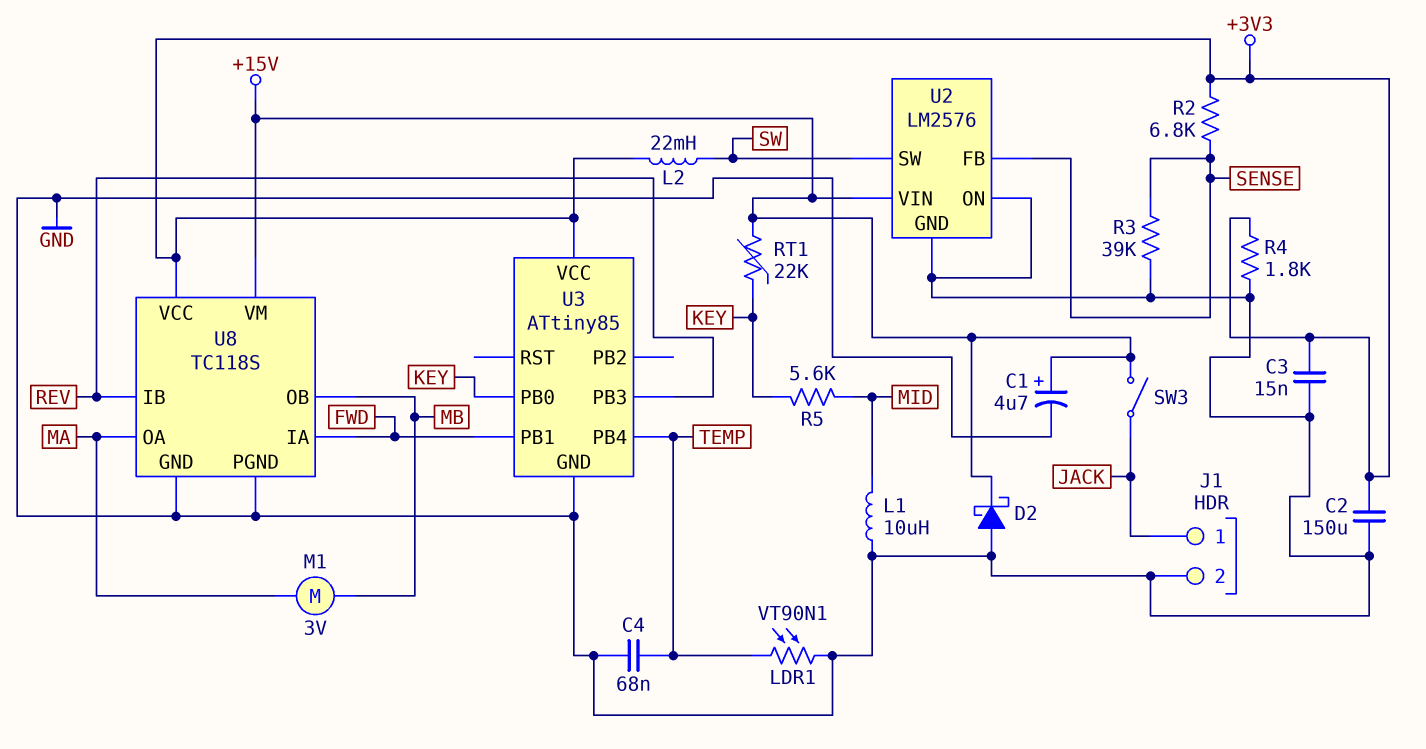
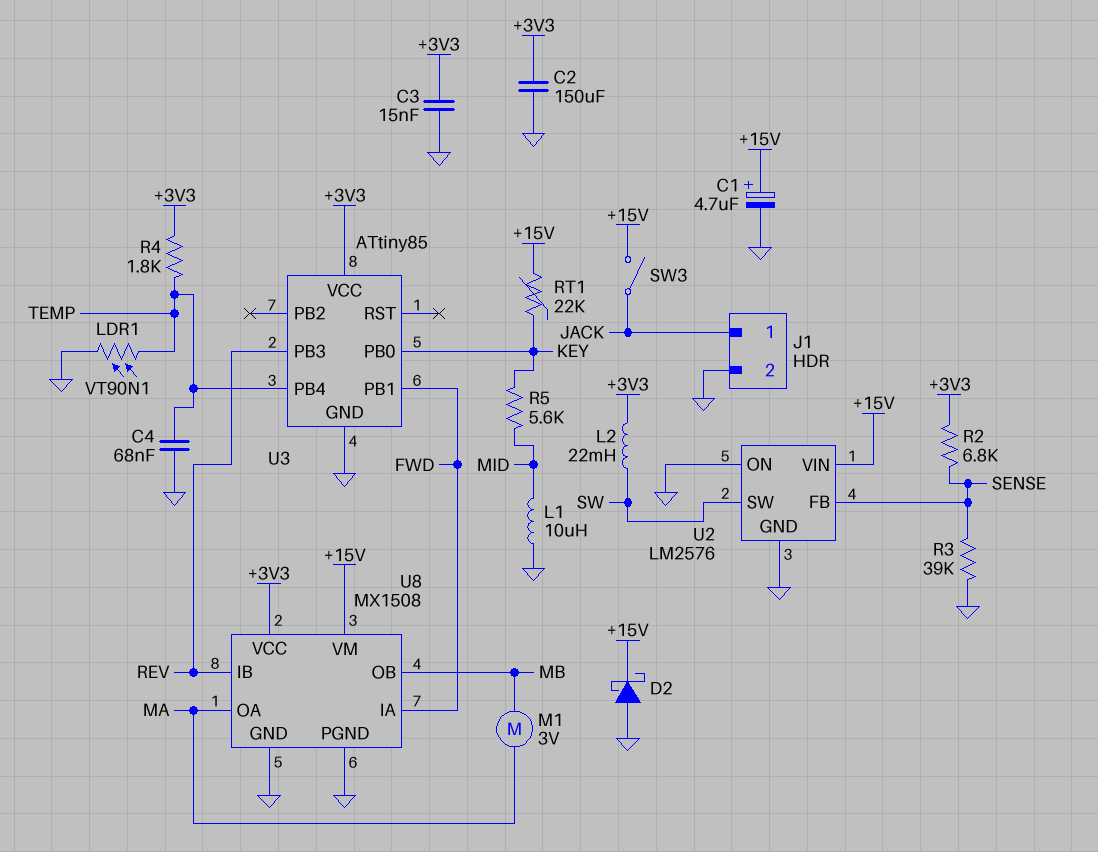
R4: 1.8k (+3V3, GND) -> 1.8k (+3V3, TEMP)
U8: TC118S -> MX1508

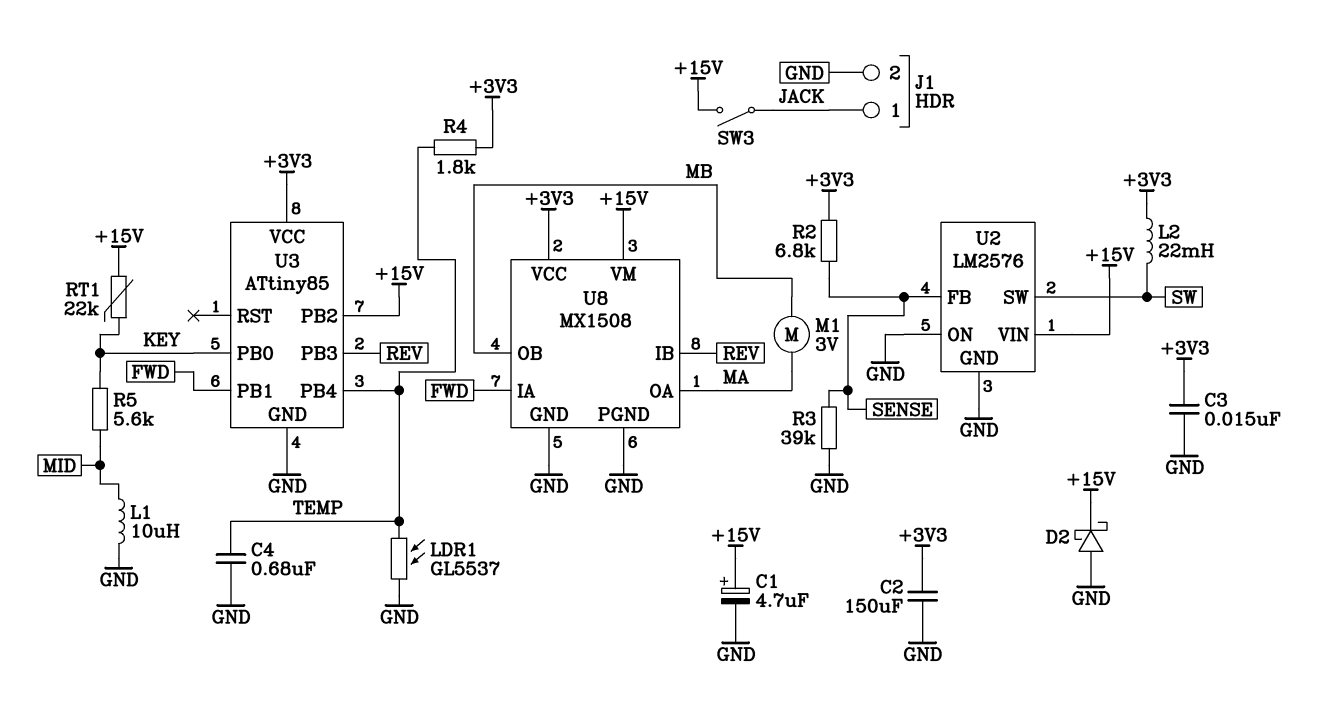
C4: 68nF (GND, TEMP) -> 680nF (GND, TEMP)
LDR1: VT90N1 (GND, TEMP) -> GL5537 (GND, TEMP)
U3 pin PB2: none -> +15V

